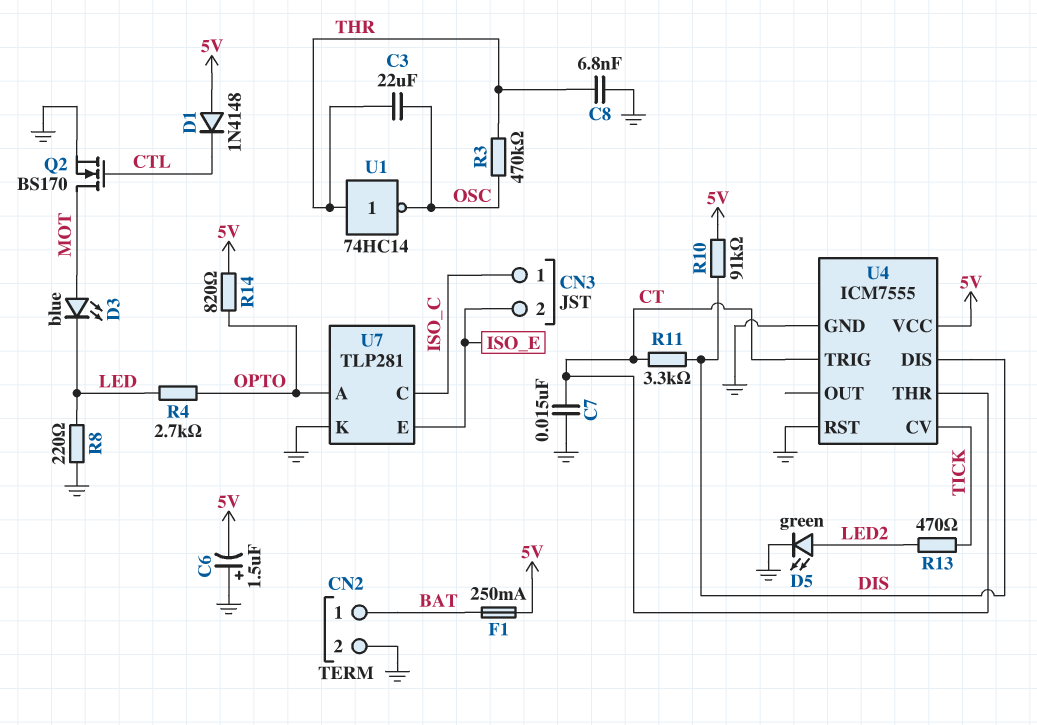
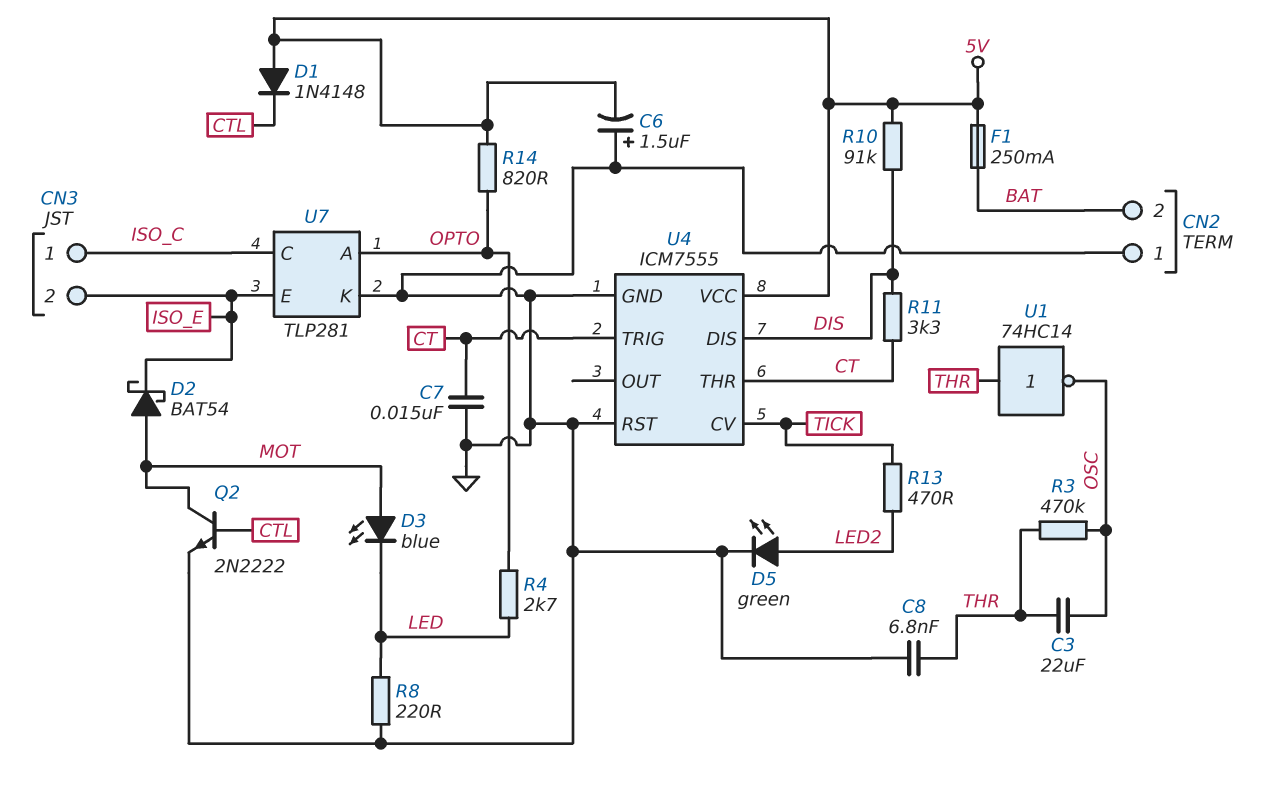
CN2 pin 1: BAT -> GND
CN2 pin 2: GND -> BAT
D2: none -> schottky BAT54 (A MOT, K ISO_E)
Q2: NMOS BS170 (G CTL, D MOT, S GND) -> NPN 2N2222 (B CTL, C MOT, E GND)

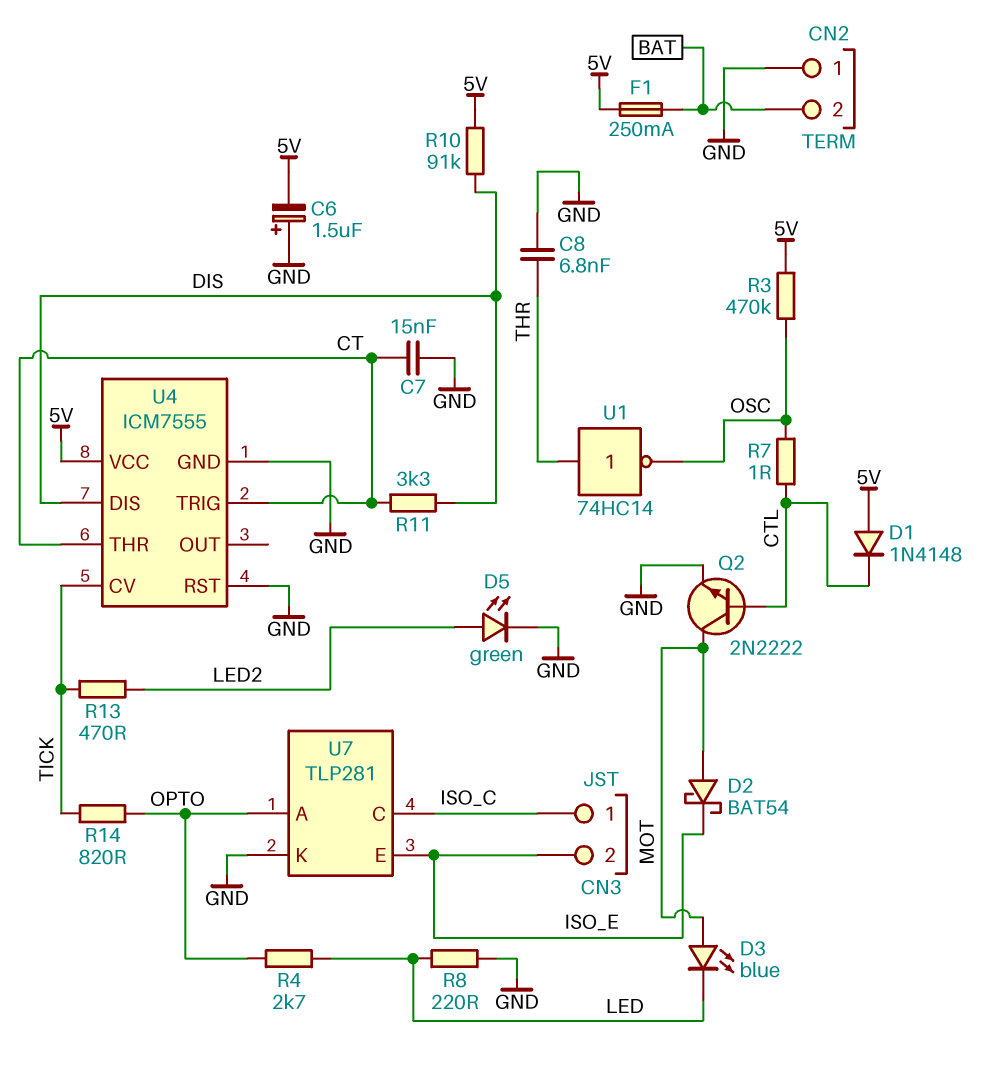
C3: 22uF (OSC, THR) -> none
R3: 470k (OSC, THR) -> 470k (5V, OSC)
R7: none -> 1 (CTL, OSC)
R14: 820 (5V, OPTO) -> 820 (OPTO, TICK)

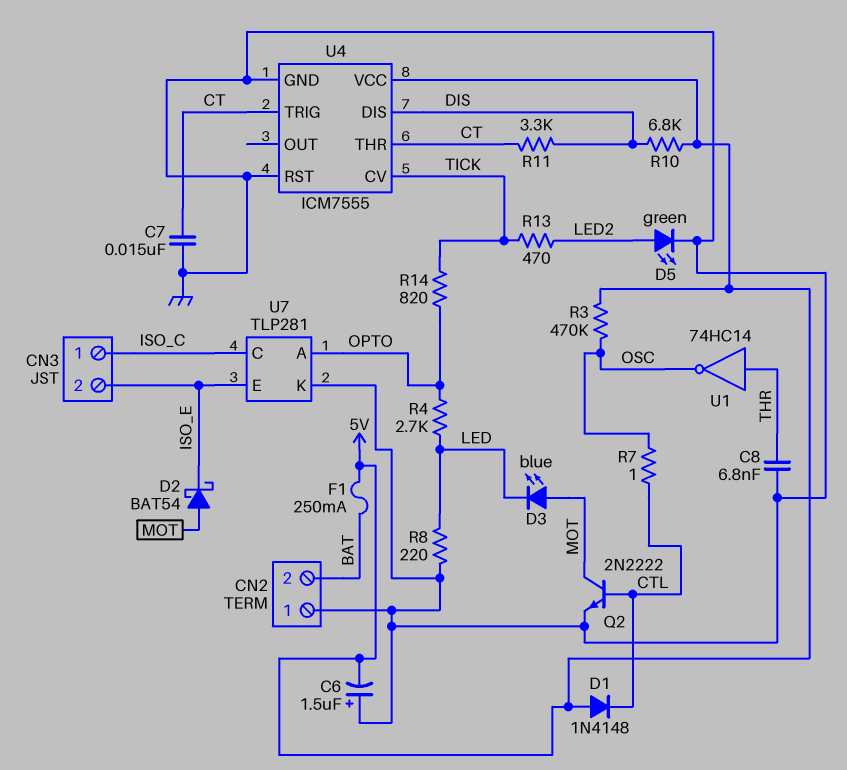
R10: 91k (5V, DIS) -> 6.8k (5V, DIS)

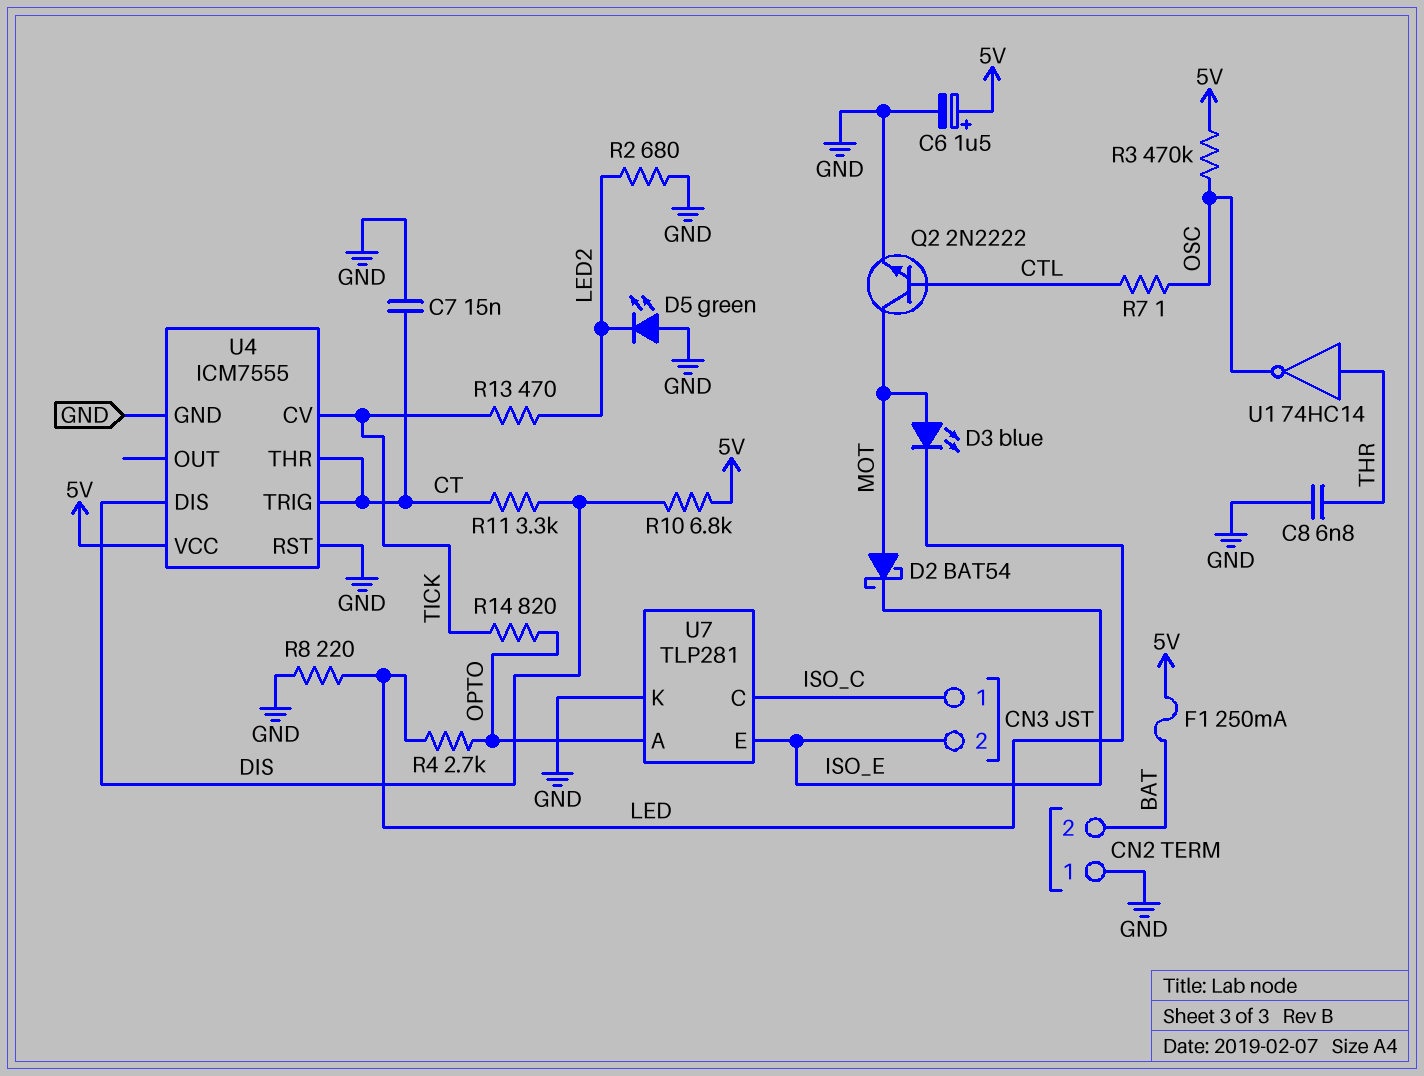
C6: 1.5uF (plus GND, minus 5V) -> 1.5uF (plus 5V, minus GND)
D1: diode 1N4148 (A 5V, K CTL) -> none
D5: LED green (A LED2, K GND) -> LED green (A GND, K LED2)
R2: none -> 680 (GND, LED2)

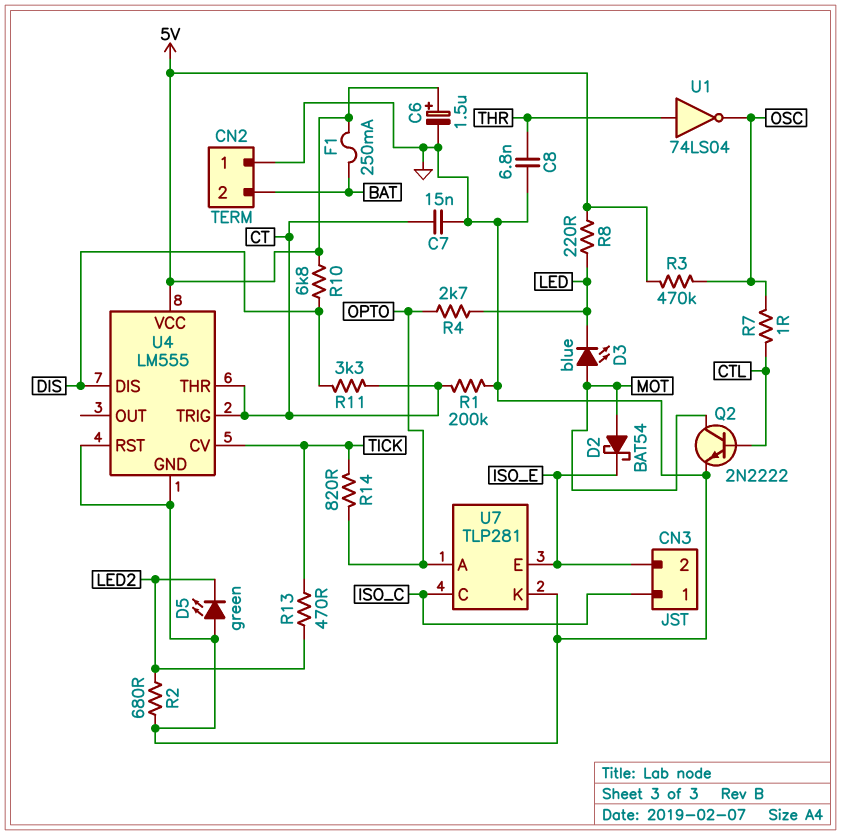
R1: none -> 200k (CT, GND)
R8: 220 (GND, LED) -> 220 (5V, LED)
U1: NOT 74HC14 (in THR, out OSC) -> NOT 74LS04 (in THR, out OSC)
U4: ICM7555 -> LM555

